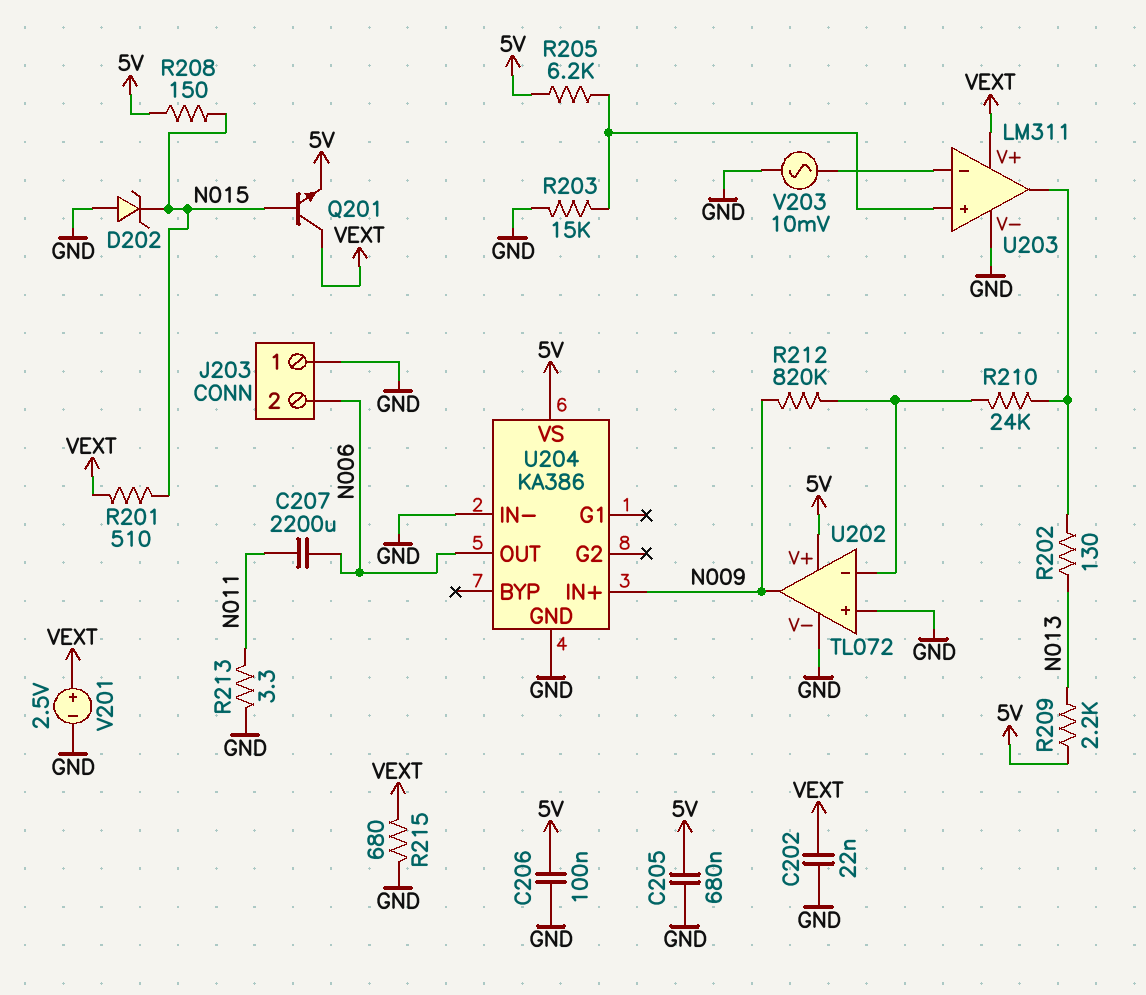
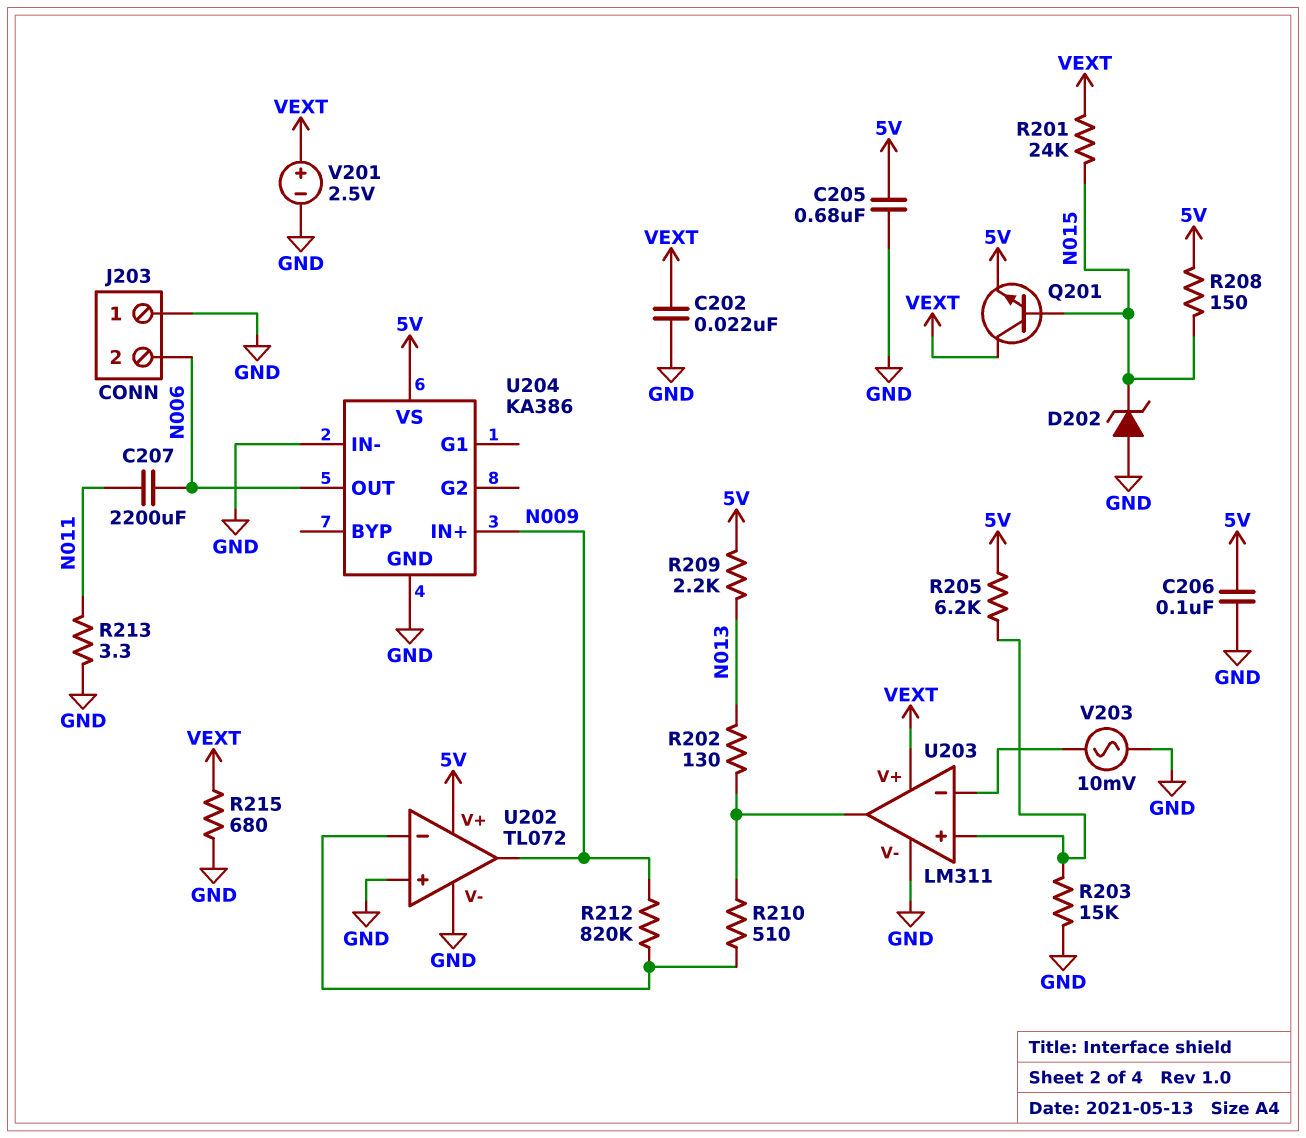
R201: 510 (N015, VEXT) -> 24k (N015, VEXT)
R210: 24k (U202/in-, U203/out) -> 510 (U202/in-, U203/out)

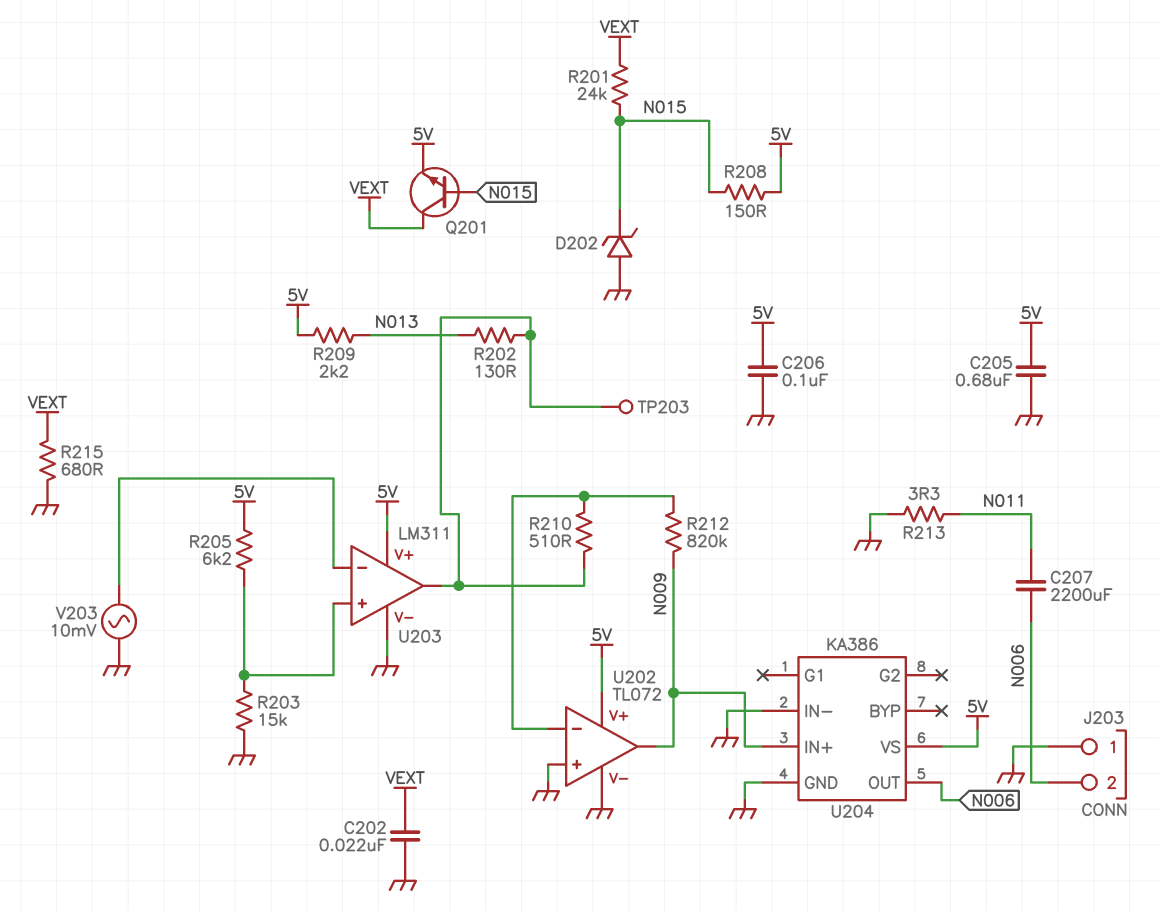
TP203: none -> test point (U203/out)
U203 pin V+: VEXT -> 5V
V201: 2.5V (plus VEXT, minus GND) -> none

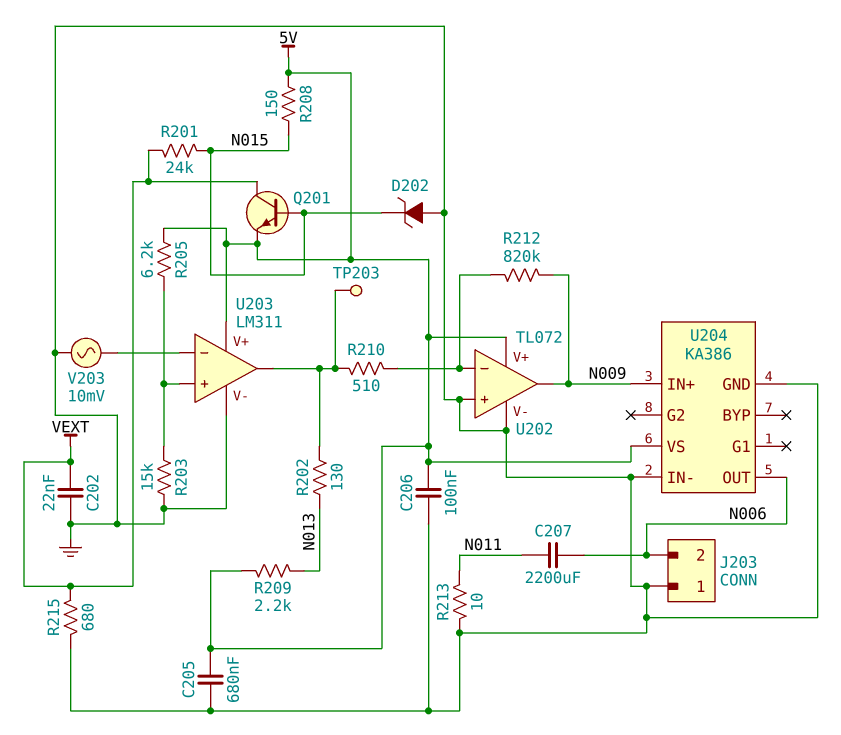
R213: 3.3 (GND, N011) -> 10 (GND, N011)

